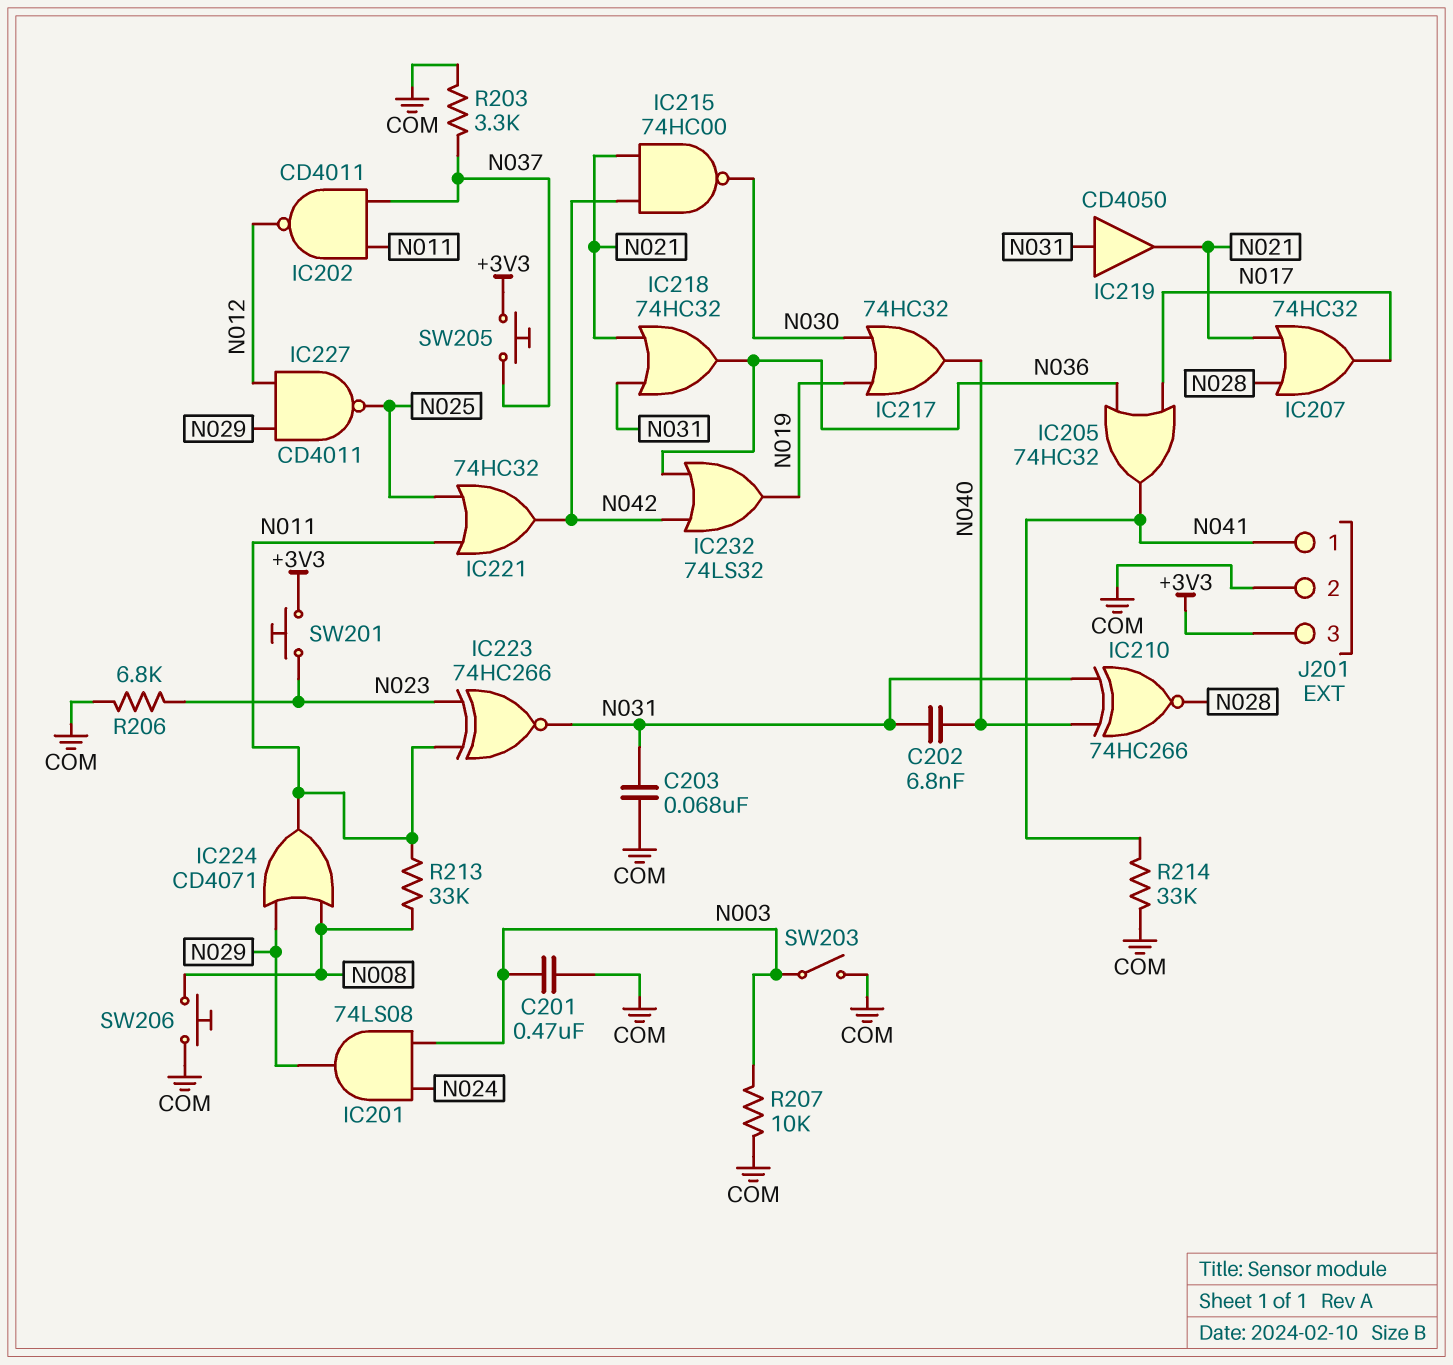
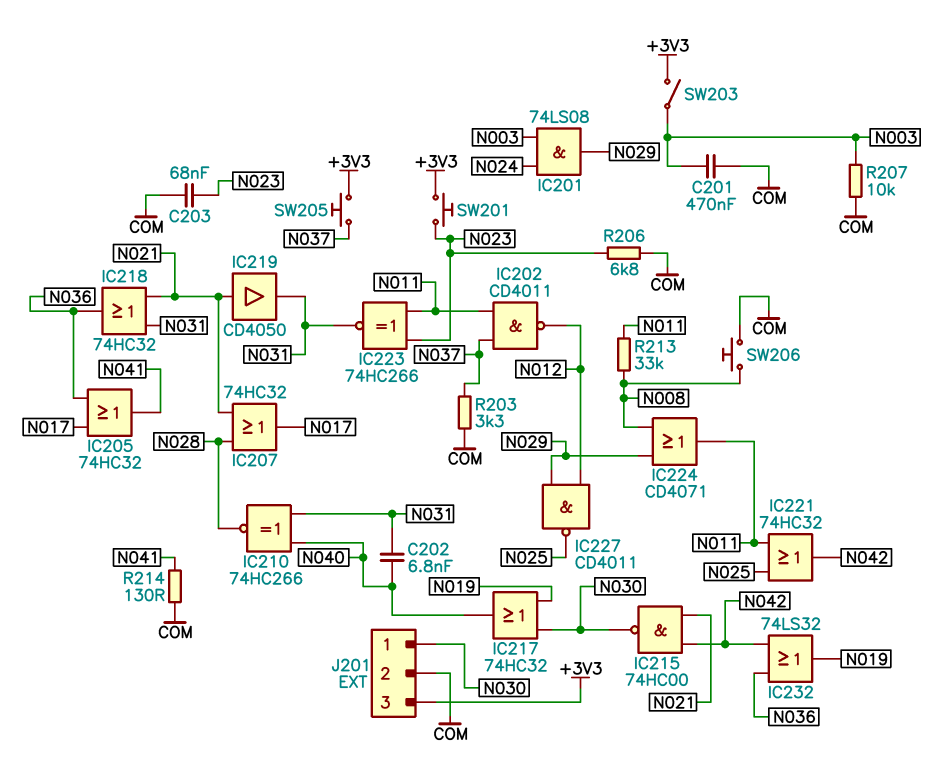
C203: 68nF (COM, N031) -> 68nF (COM, N023)
IC219: buffer CD4050 (in N031, out N021) -> buffer CD4050 (in N021, out N031)
J201 pin 1: N041 -> N030
R214: 33k (COM, N041) -> 130 (COM, N041)
SW203: switch (COM, N003) -> switch (+3V3, N003)

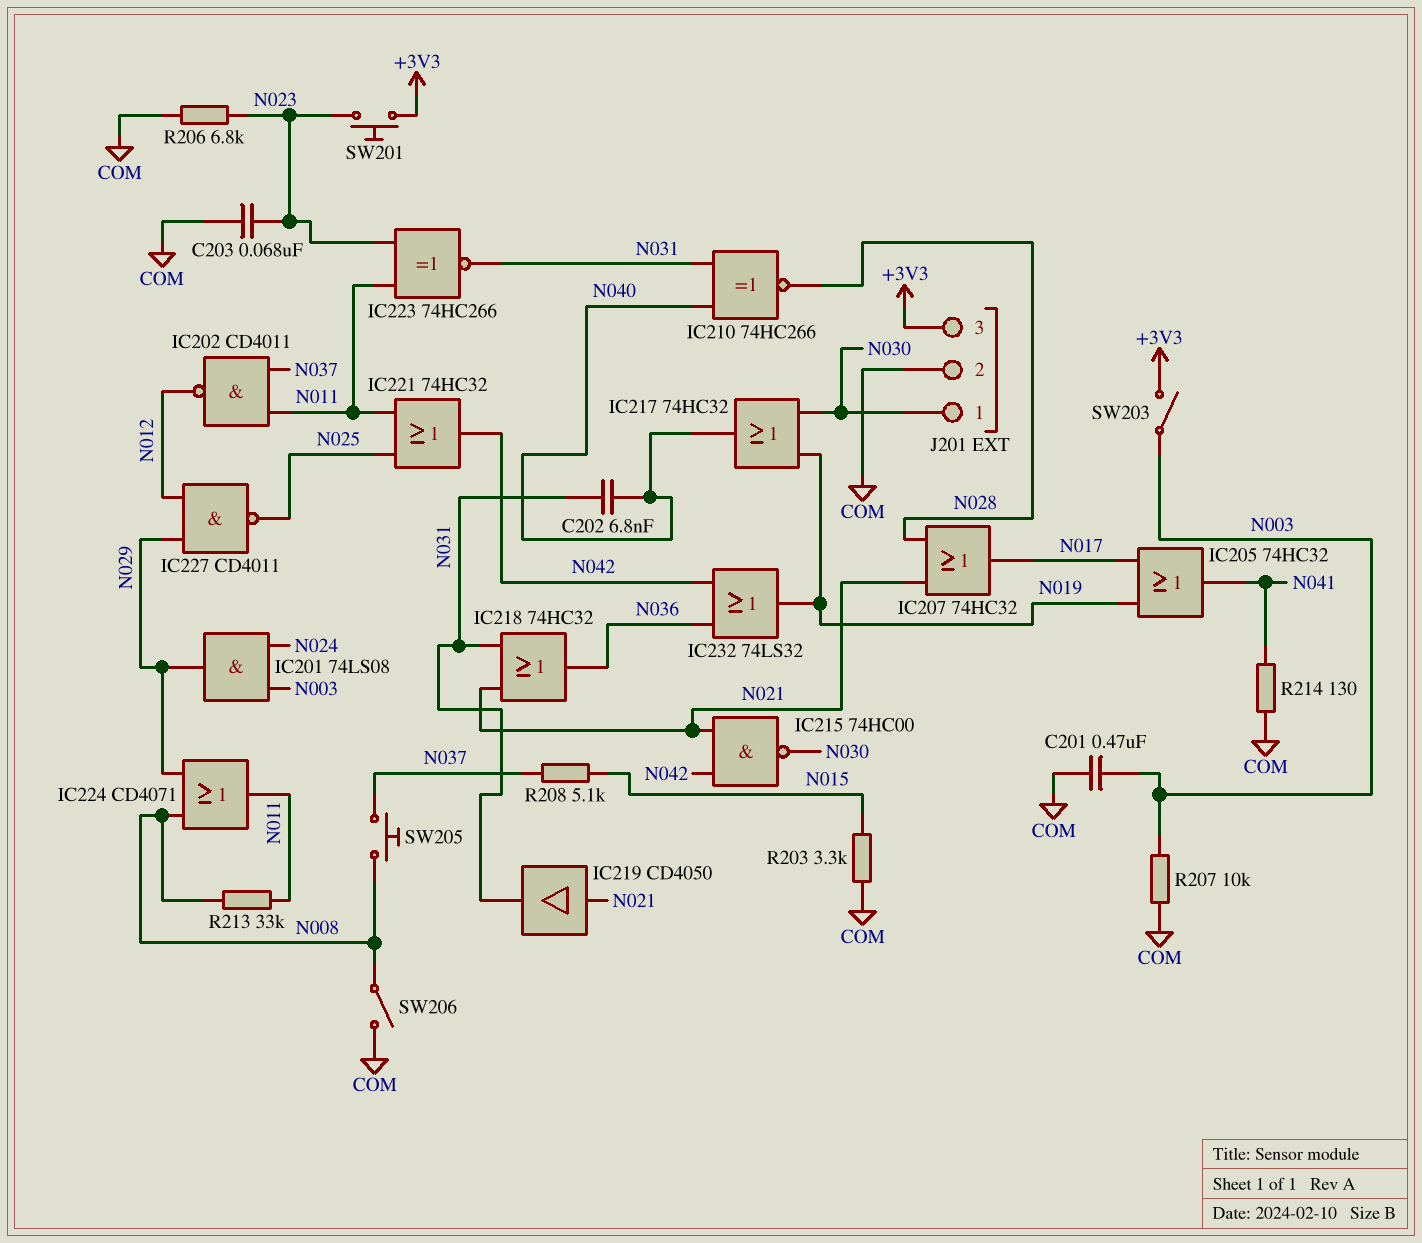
IC205: OR 74HC32 (in N017, in N036, out N041) -> OR 74HC32 (in N017, in N019, out N041)
R203: 3.3k (COM, N037) -> 3.3k (COM, N015)
R208: none -> 5.1k (N015, N037)
SW205: button (+3V3, N037) -> button (N008, N037)
SW206: button (COM, N008) -> switch (COM, N008)

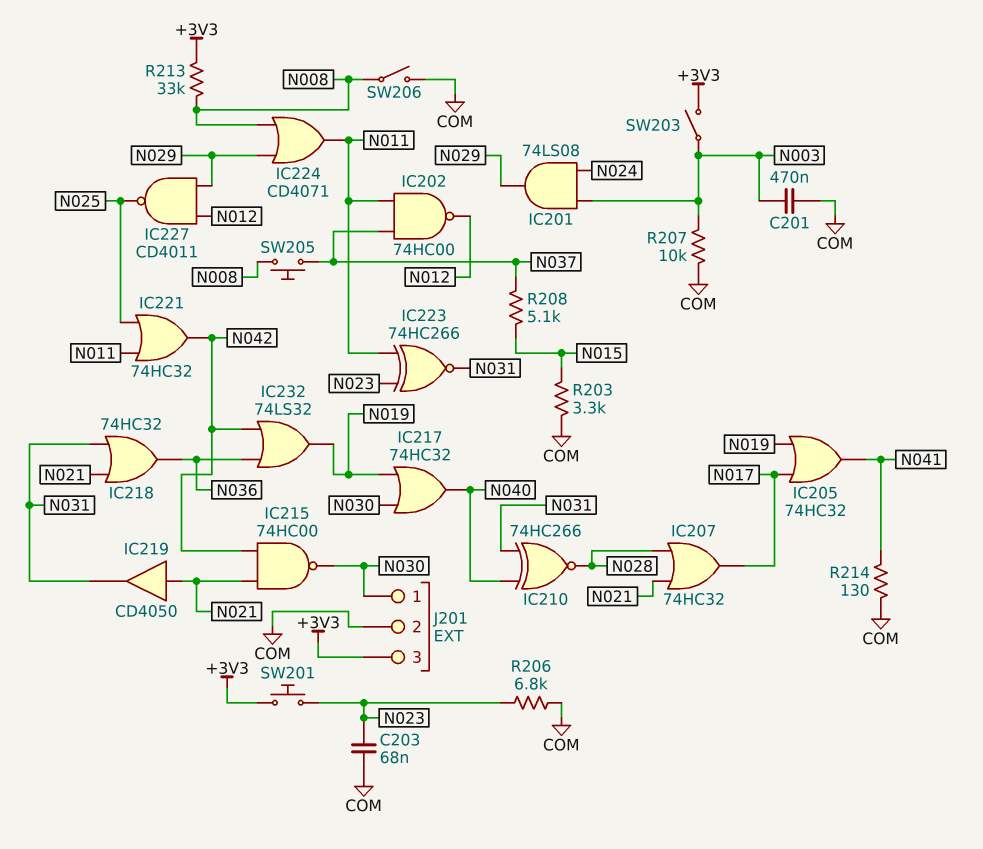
C202: 6.8nF (N031, N040) -> none
IC202: NAND CD4011 (in N011, in N037, out N012) -> NAND 74HC00 (in N011, in N037, out N012)
R213: 33k (N008, N011) -> 33k (+3V3, N008)

